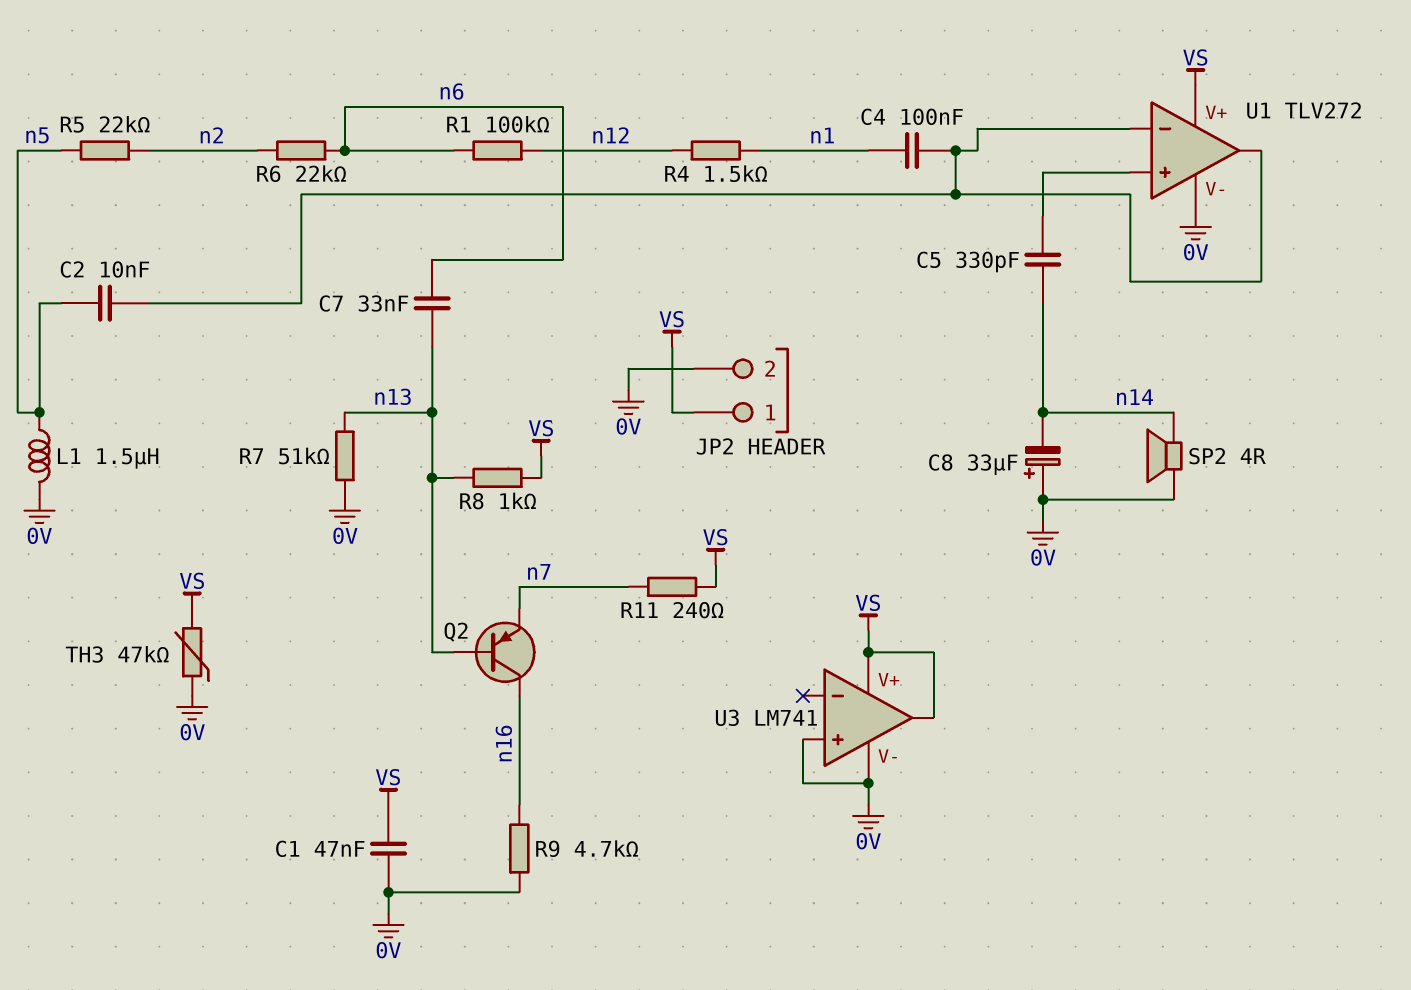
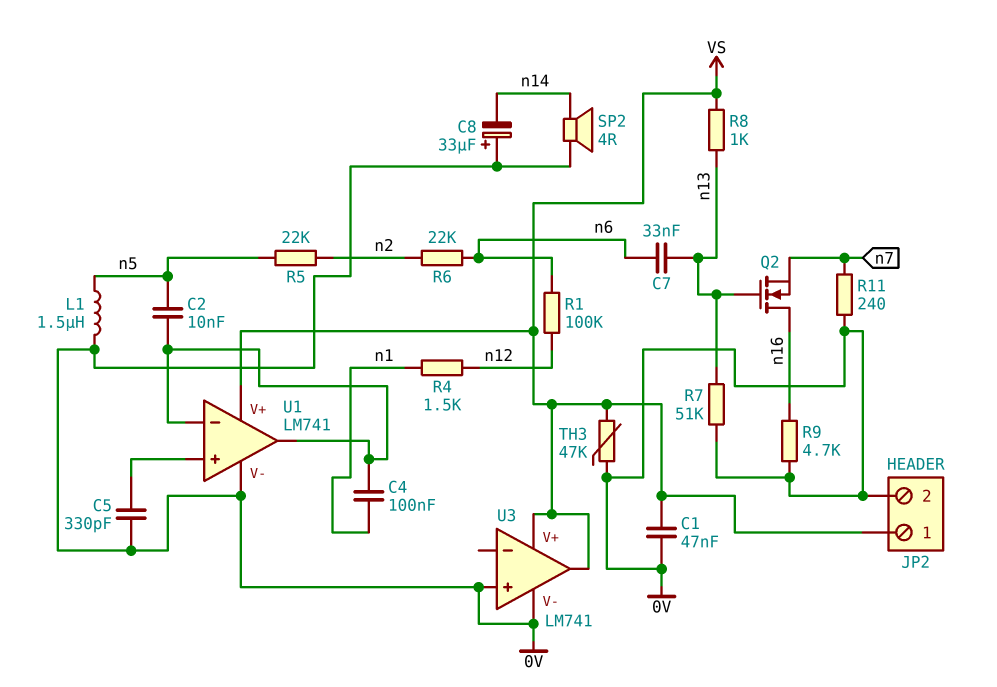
C5: 330pF (U1/in+, n14) -> 330pF (0V, U1/in+)
Q2: PNP (B n13, C n16, E n7) -> NMOS (G n13, D n16, S n7)
R11: 240 (VS, n7) -> 240 (0V, n7)
U1: TLV272 -> LM741

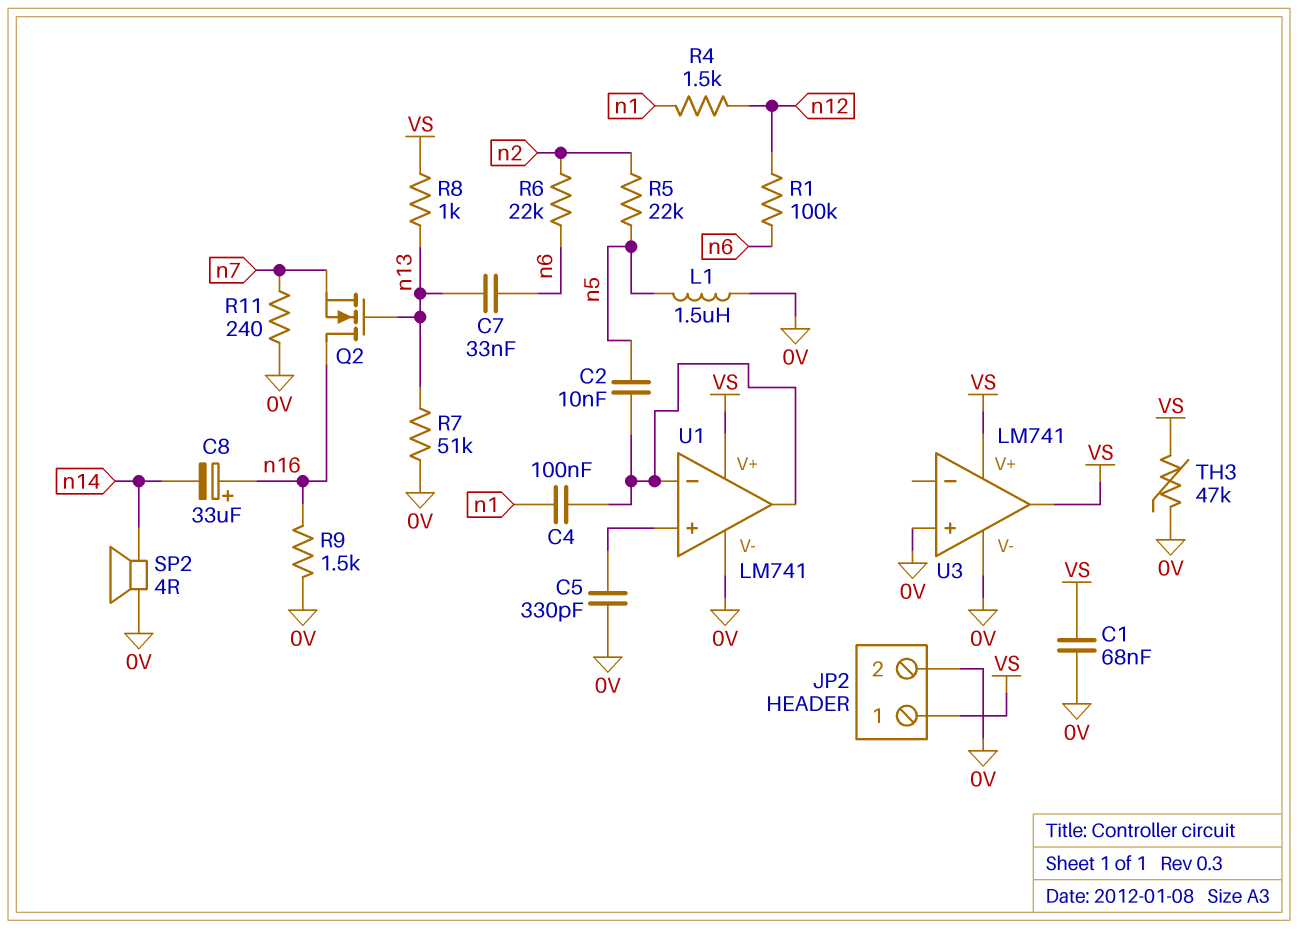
C1: 47nF (0V, VS) -> 68nF (0V, VS)
C8: 33uF (plus 0V, minus n14) -> 33uF (plus n16, minus n14)
R9: 4.7k (0V, n16) -> 1.5k (0V, n16)

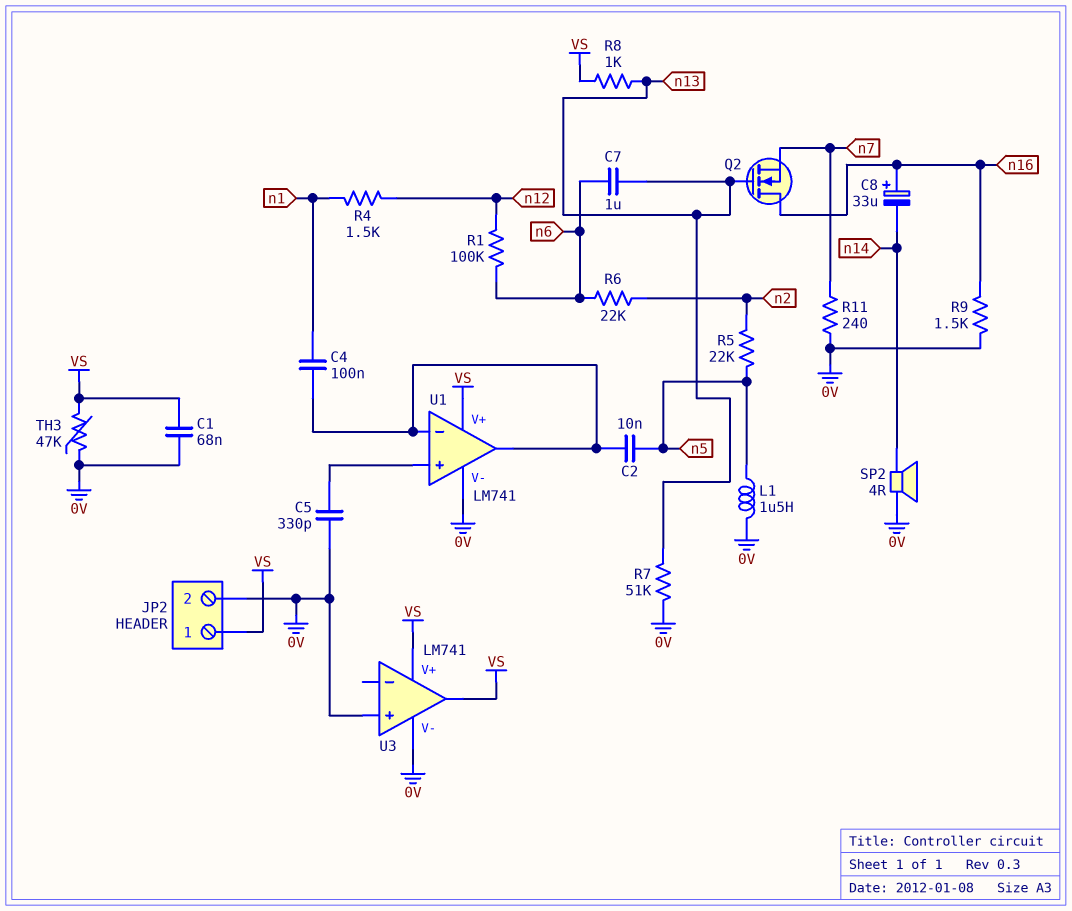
C7: 33nF (n6, n13) -> 1uF (n6, n13)

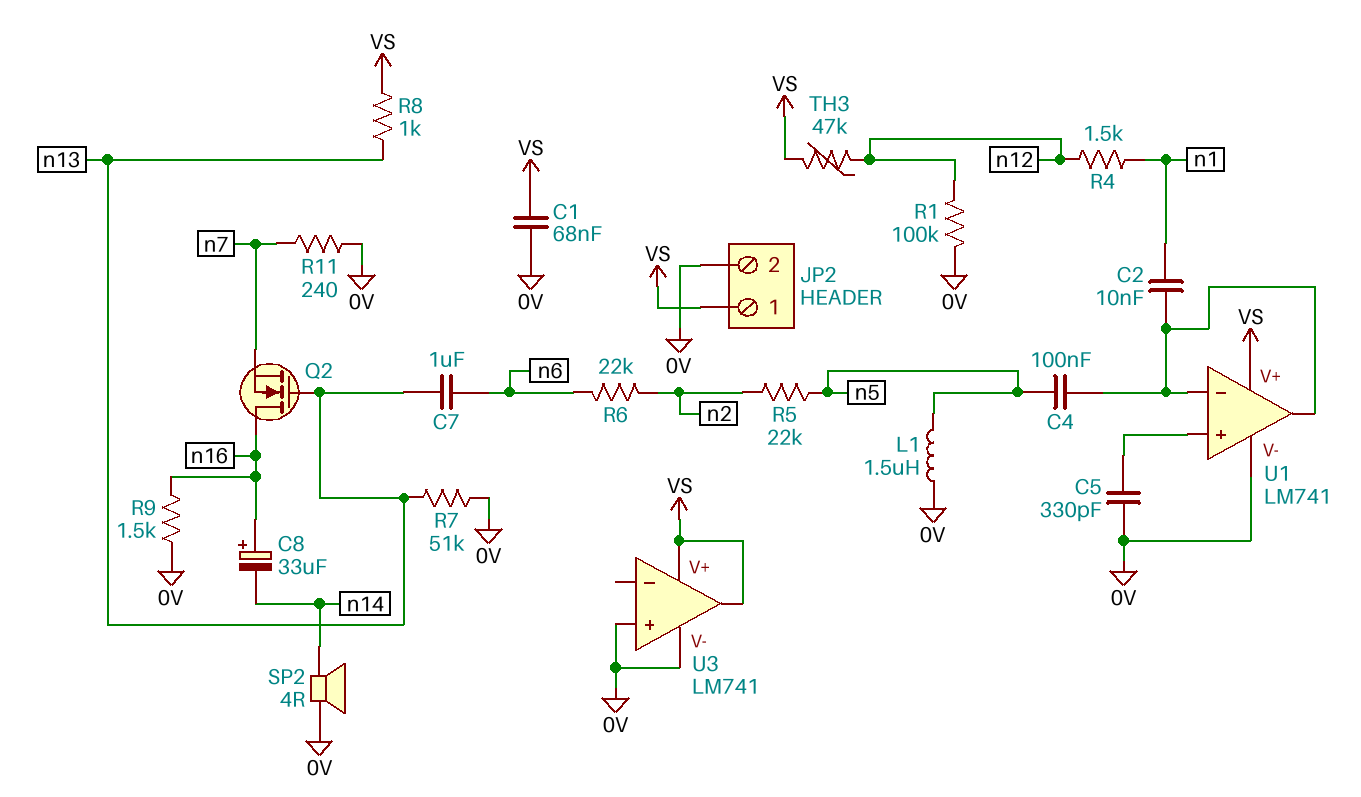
C2: 10nF (U1/in-, n5) -> 10nF (U1/in-, n1)
C4: 100nF (U1/in-, n1) -> 100nF (U1/in-, n5)
R1: 100k (n6, n12) -> 100k (0V, n12)
TH3: 47k (0V, VS) -> 47k (VS, n12)

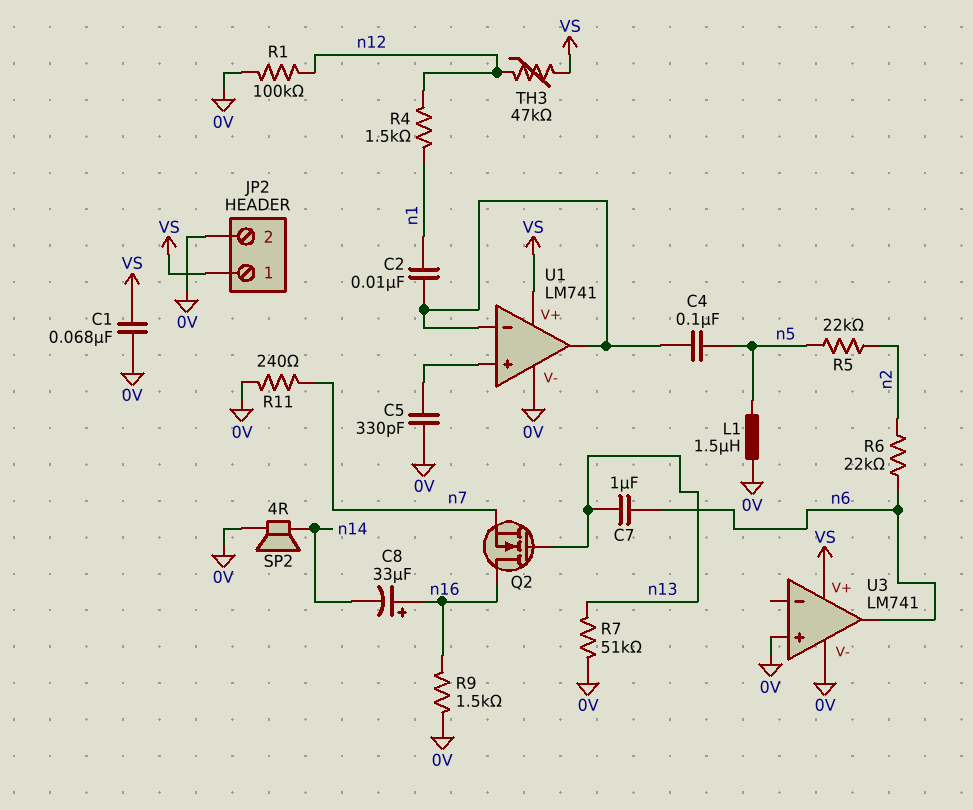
R8: 1k (VS, n13) -> none
U3 pin out: VS -> n6

